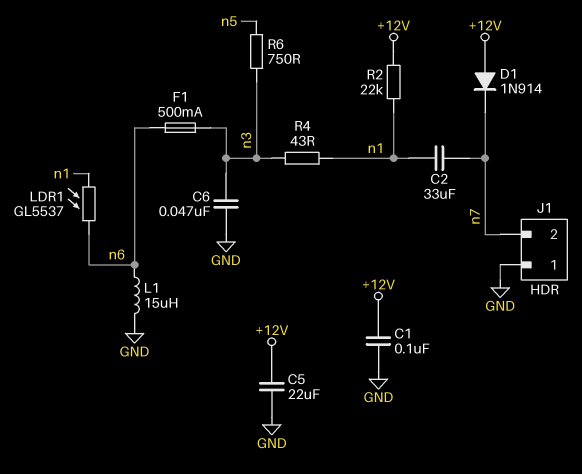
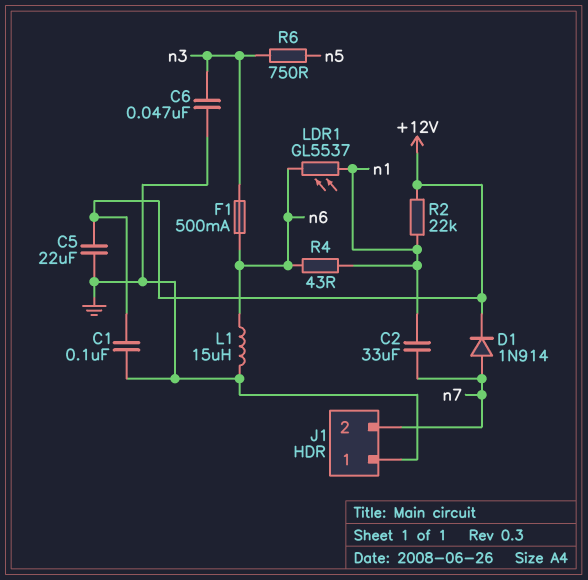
D1: diode 1N914 (A +12V, K n7) -> diode 1N914 (A n7, K +12V)
R4: 43 (n1, n3) -> 43 (n1, n6)

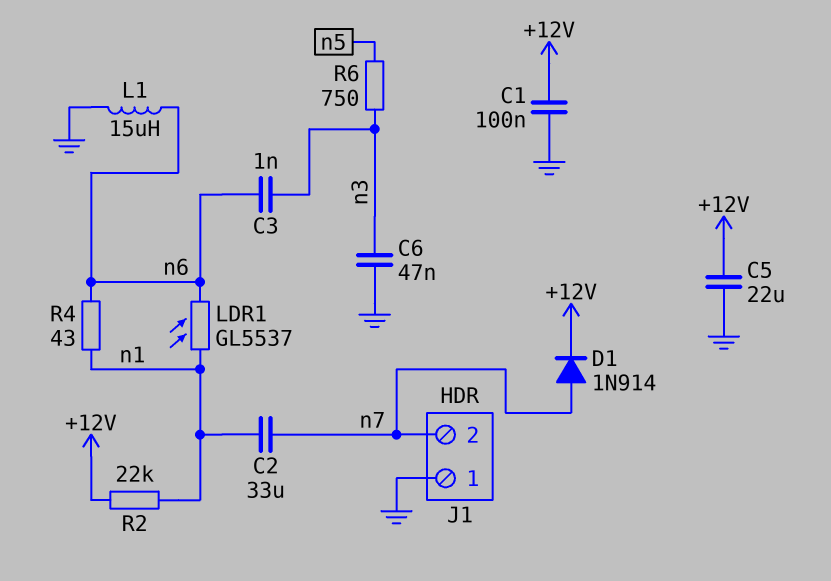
C3: none -> 1nF (n3, n6)
F1: 500mA (n3, n6) -> none

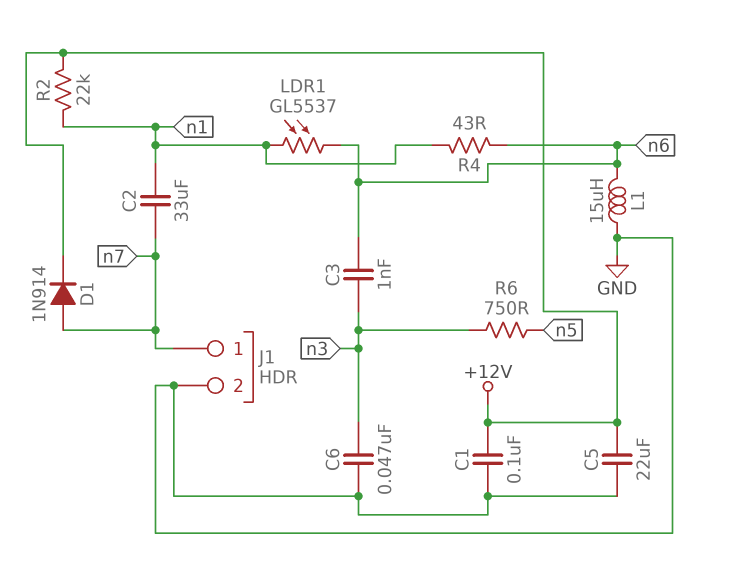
J1 pin 1: GND -> n7
J1 pin 2: n7 -> GND

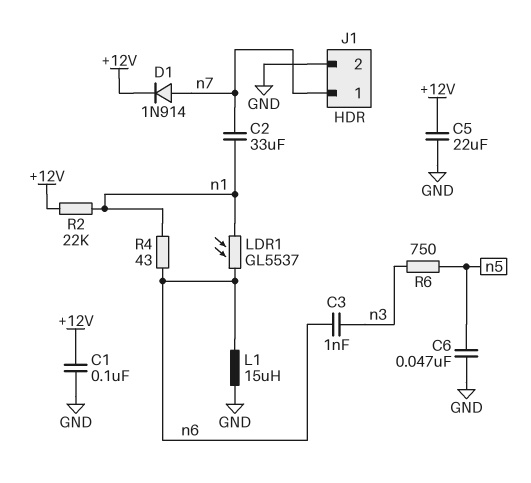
C6: 47nF (GND, n3) -> 47nF (GND, n5)

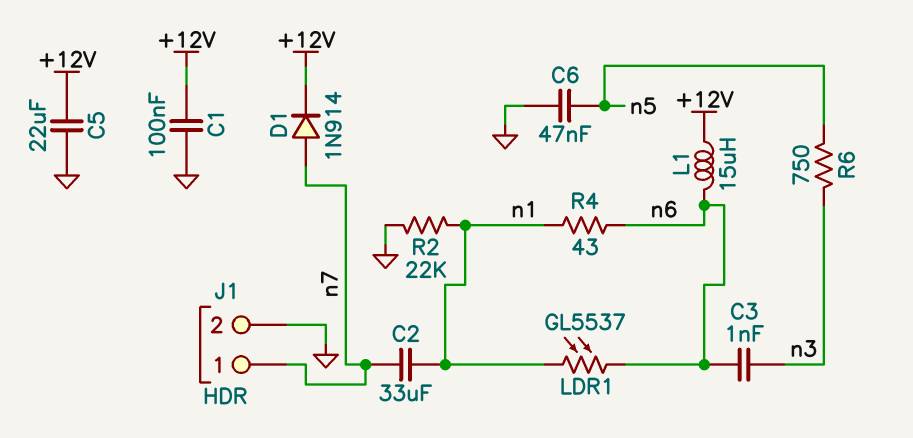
L1: 15uH (GND, n6) -> 15uH (+12V, n6)
R2: 22k (+12V, n1) -> 22k (GND, n1)

